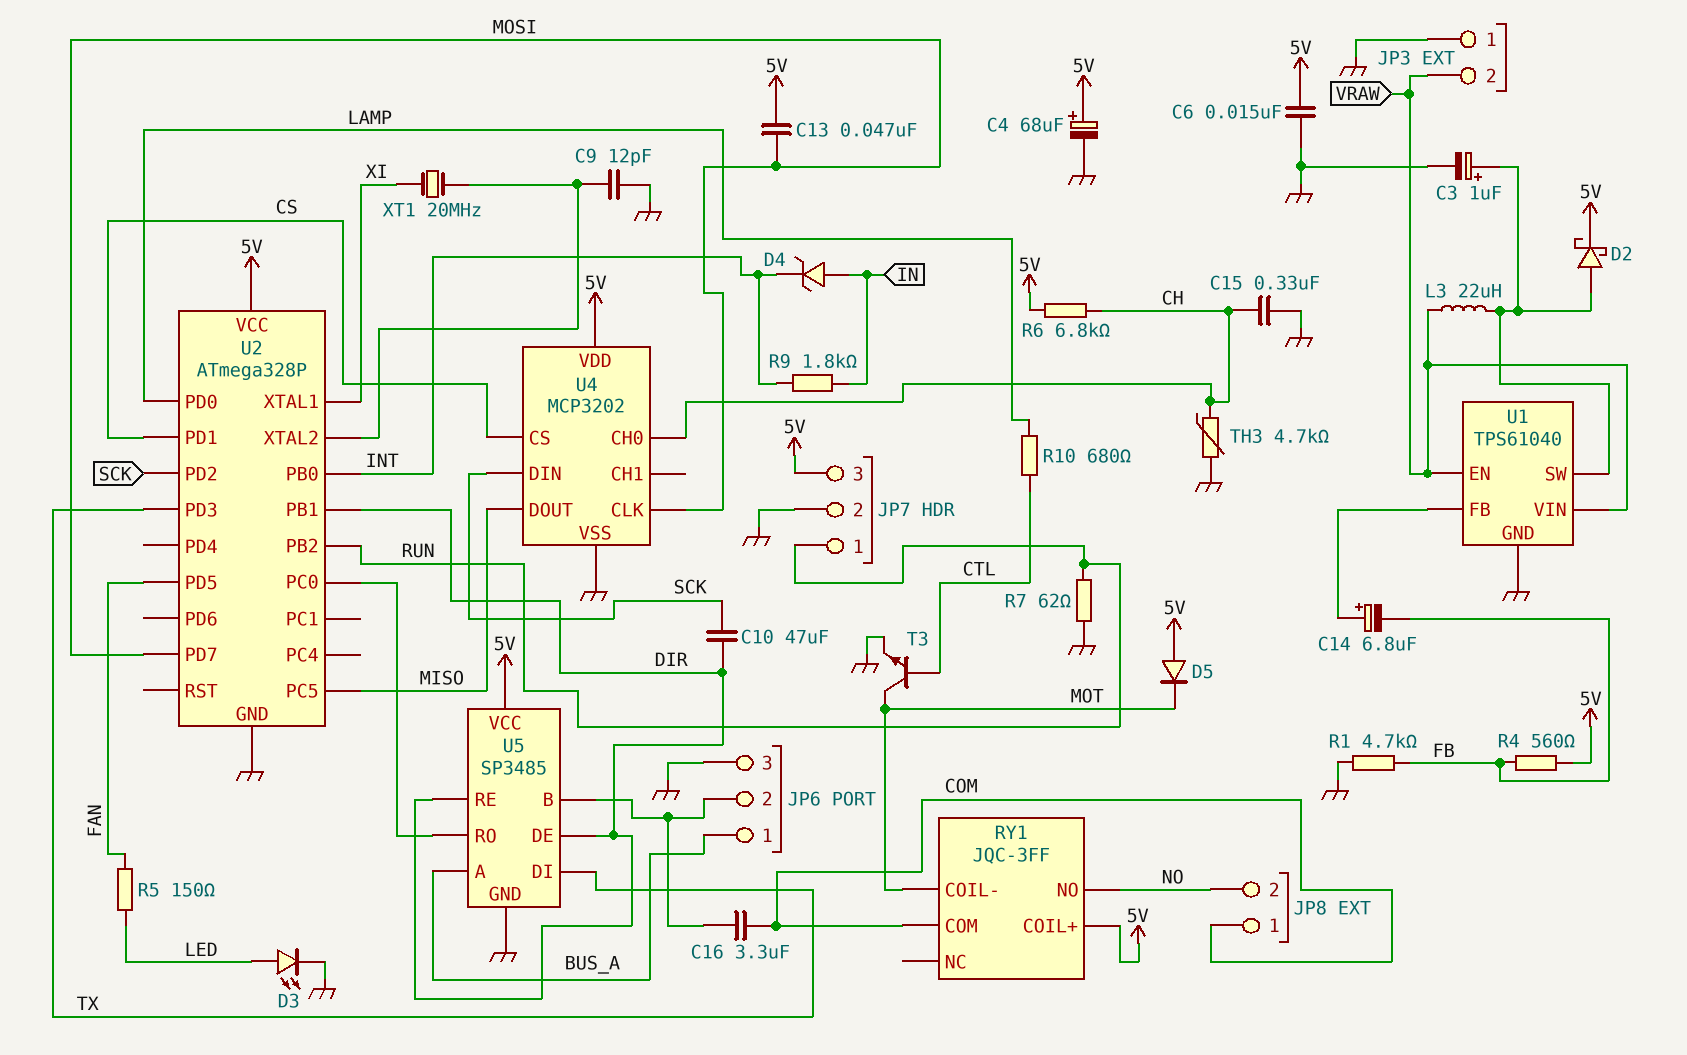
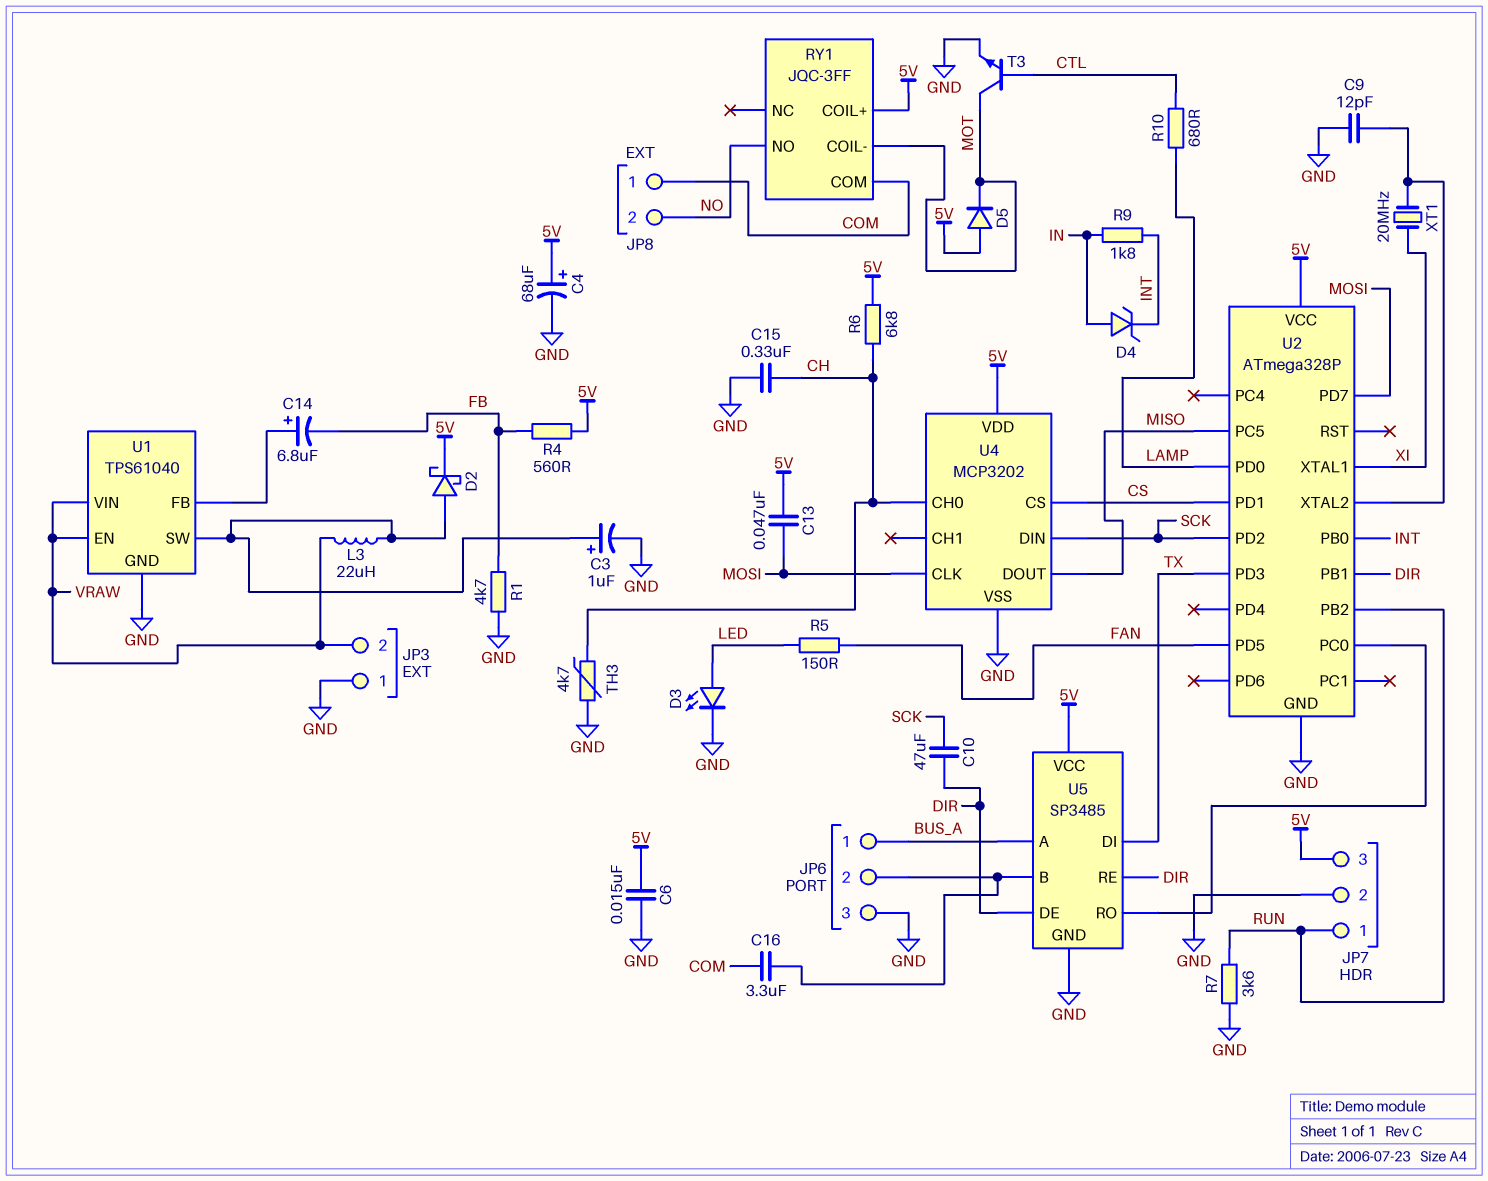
R7: 62 (GND, RUN) -> 3.6k (GND, RUN)

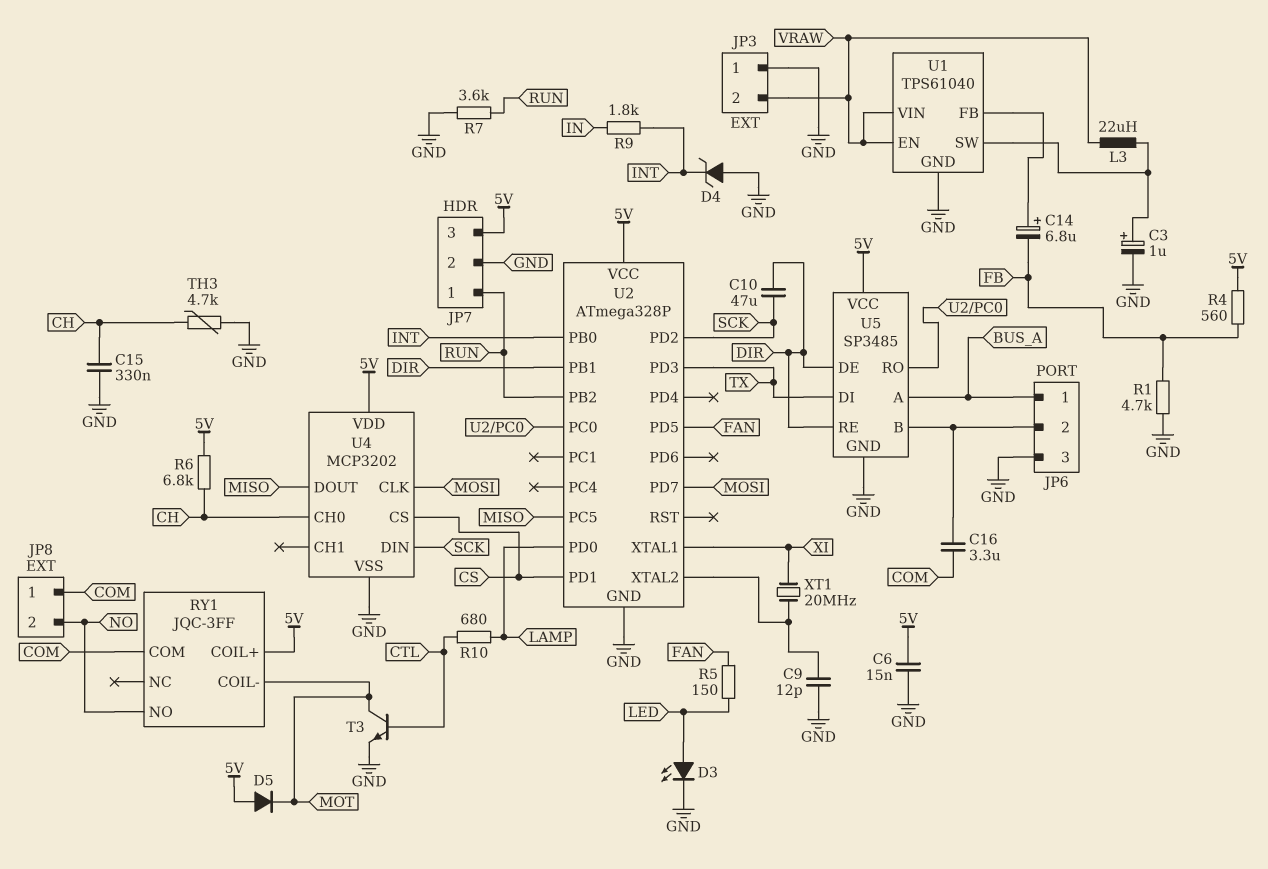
C4: 68uF (plus 5V, minus GND) -> none
C13: 47nF (5V, MOSI) -> none
D2: schottky (A U1/SW, K 5V) -> none
D4: zener (A IN, K INT) -> zener (A GND, K INT)

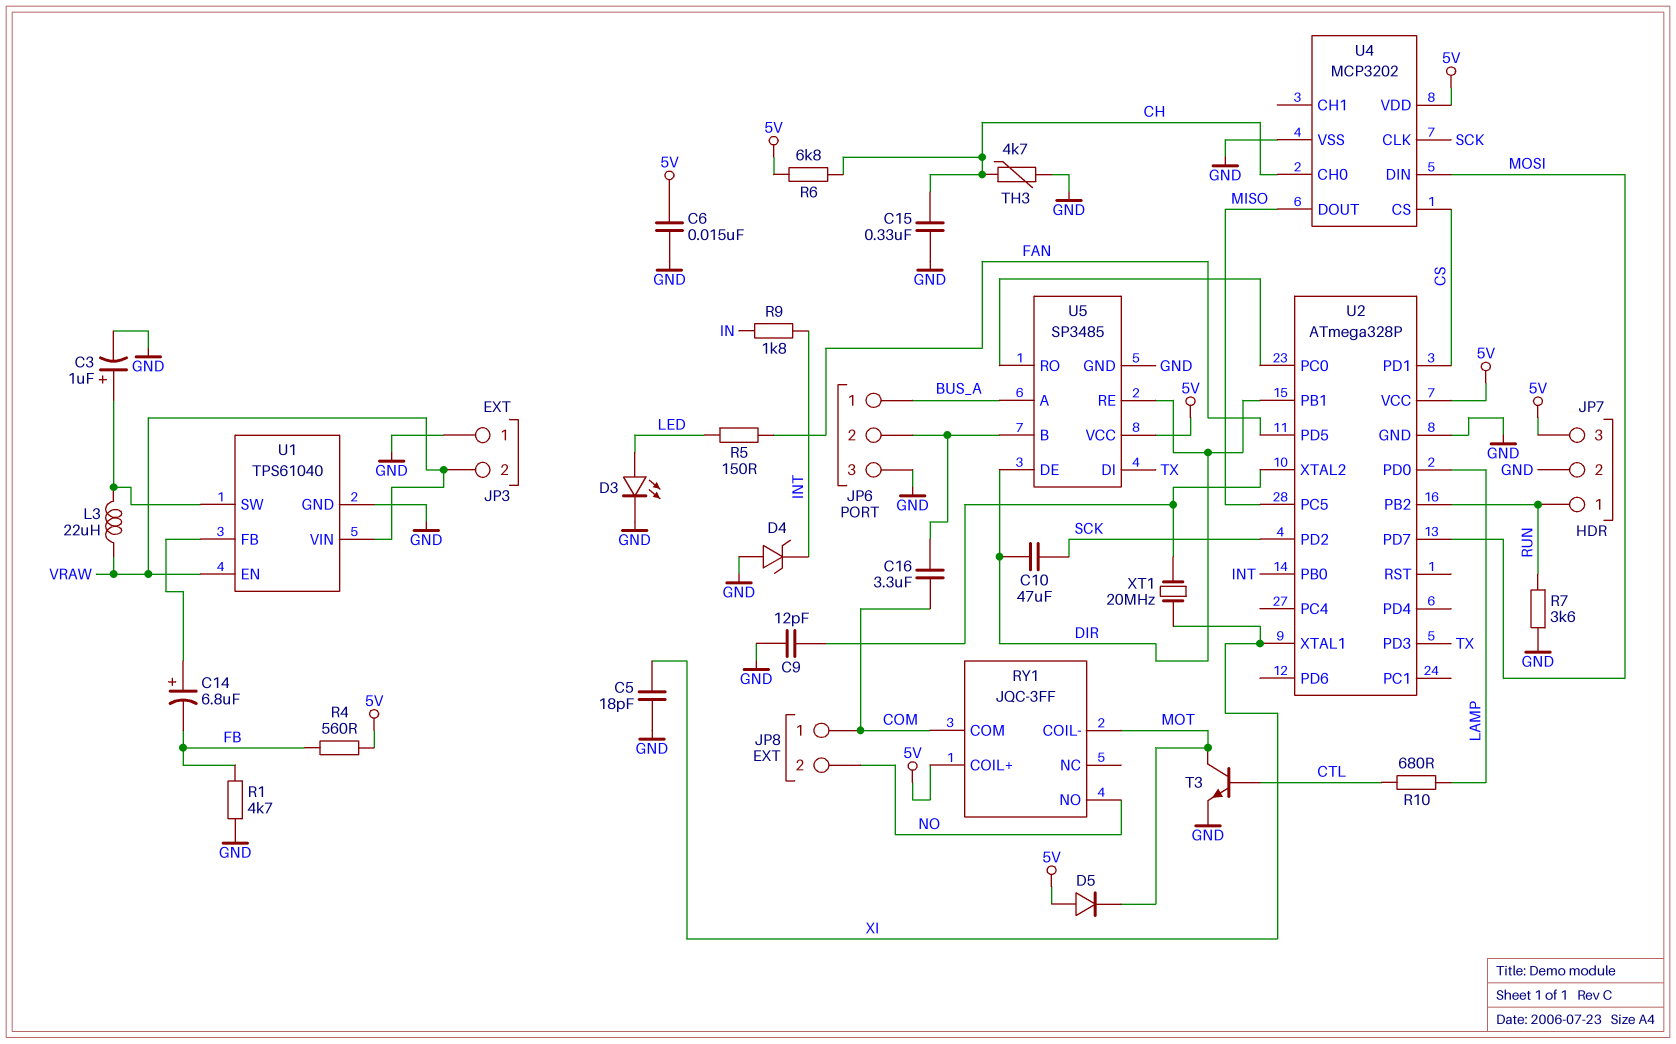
C5: none -> 18pF (GND, XI)
U4 pin CLK: MOSI -> SCK
U4 pin DIN: SCK -> MOSI

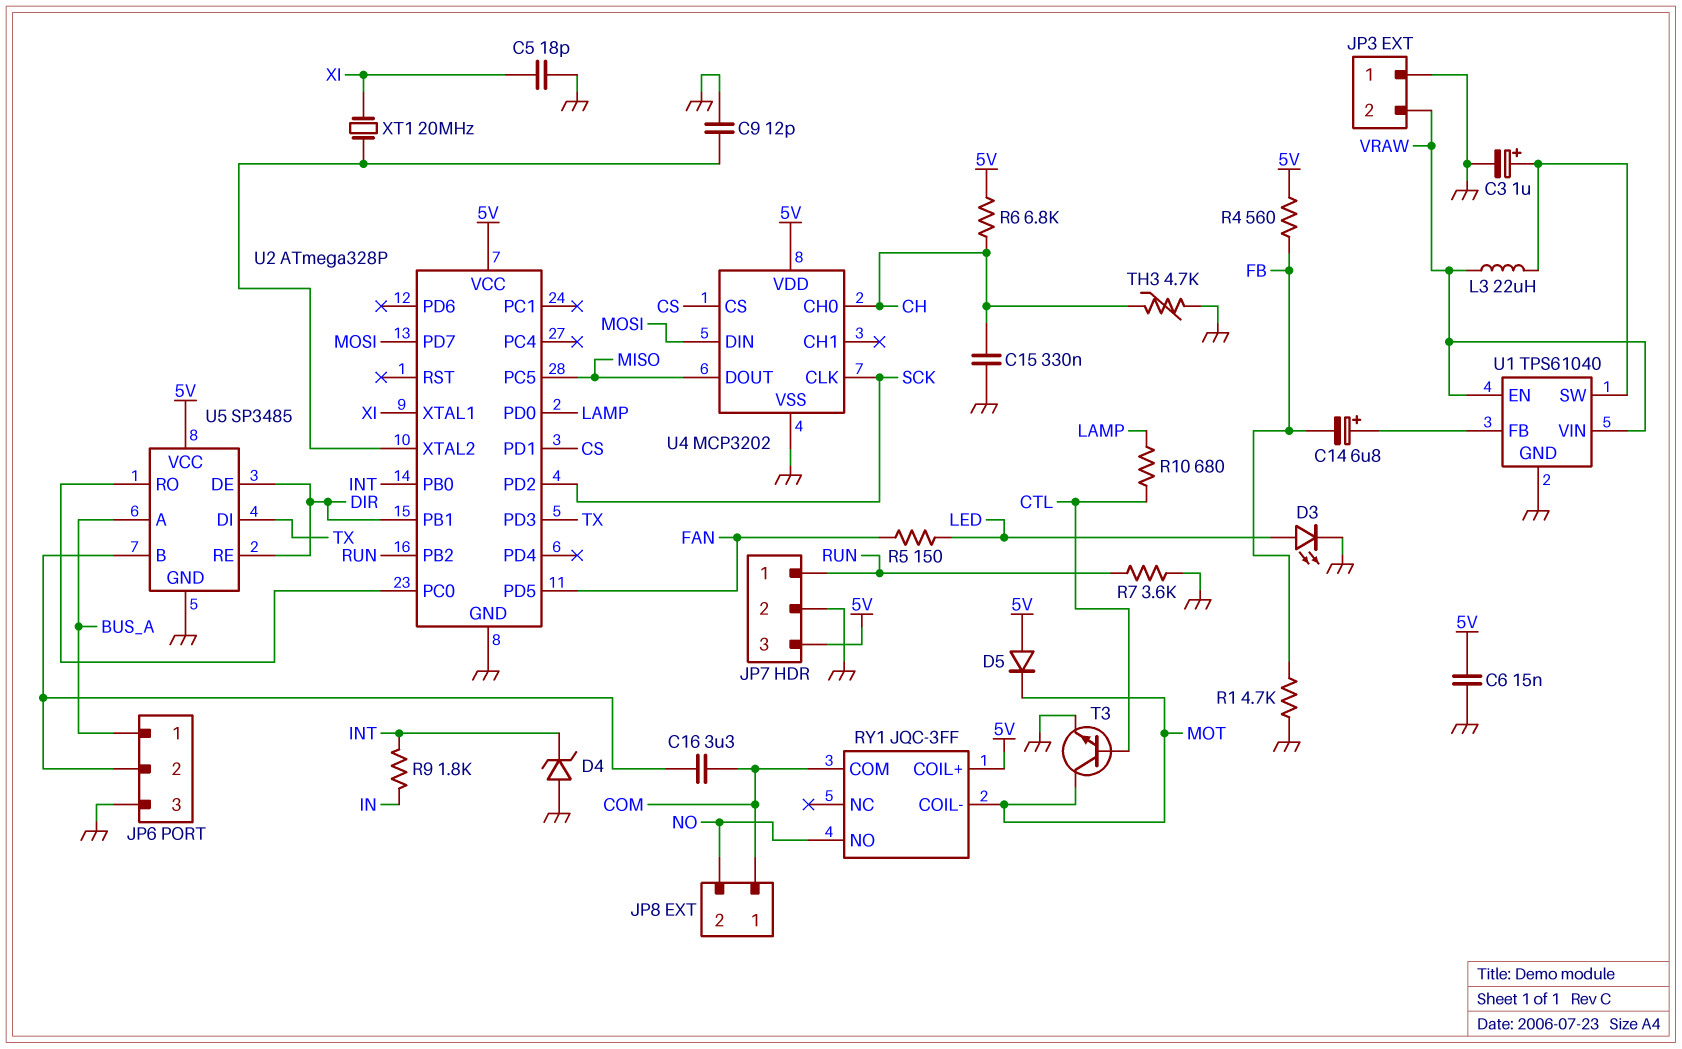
C10: 47uF (DIR, SCK) -> none

